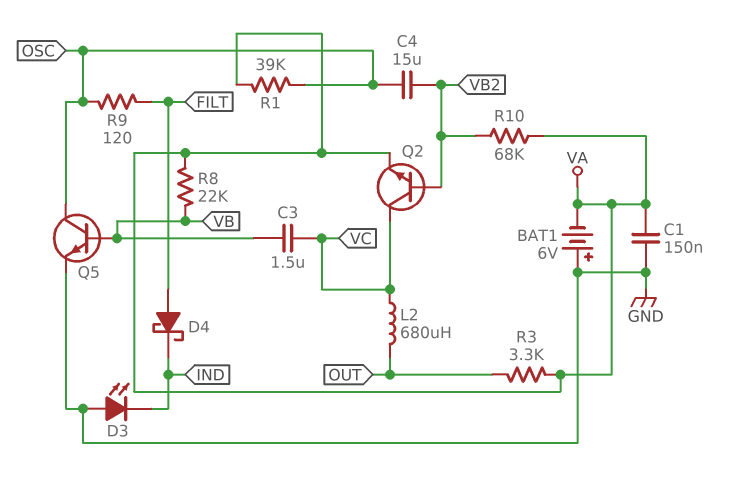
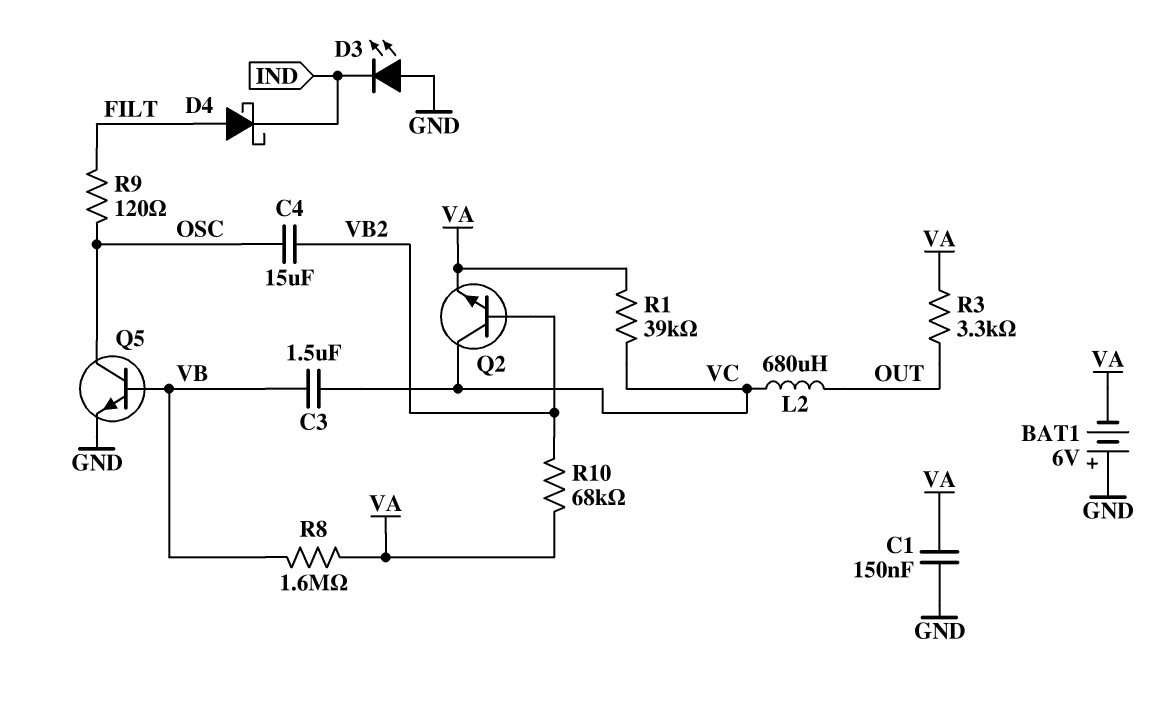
R1: 39k (OSC, VA) -> 39k (VA, VC)
R8: 22k (VA, VB) -> 1.6M (VA, VB)

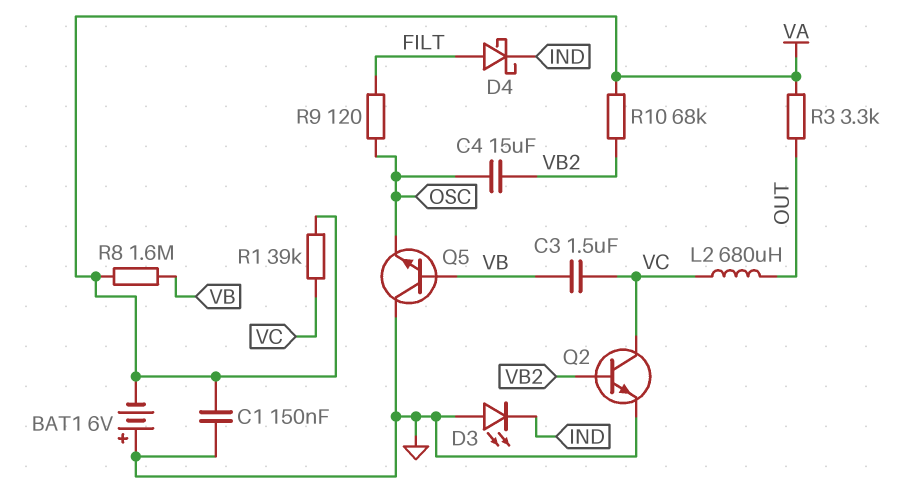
Q2: NPN (B VB2, C VC, E VA) -> NPN (B VB2, C VC, E GND)
Q5: NPN (B VB, C OSC, E GND) -> NPN (B VB, C GND, E OSC)

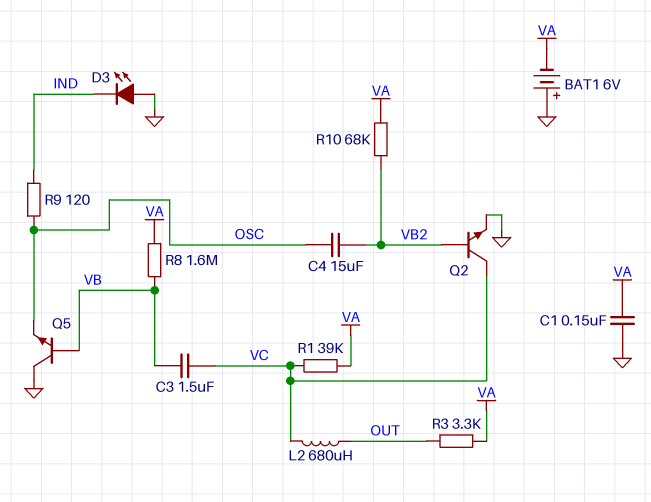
D4: schottky (A FILT, K IND) -> none
R9: 120 (FILT, OSC) -> 120 (IND, OSC)

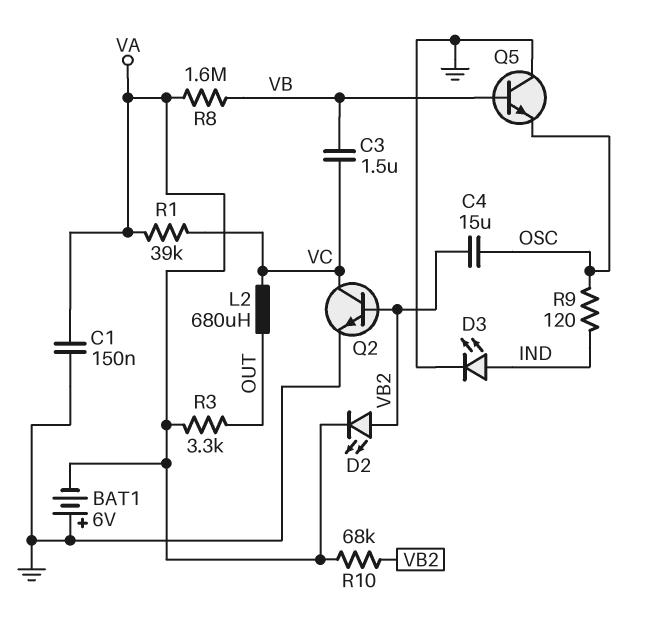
D2: none -> LED (A VB2, K VA)
D3: LED (A GND, K IND) -> LED (A IND, K GND)

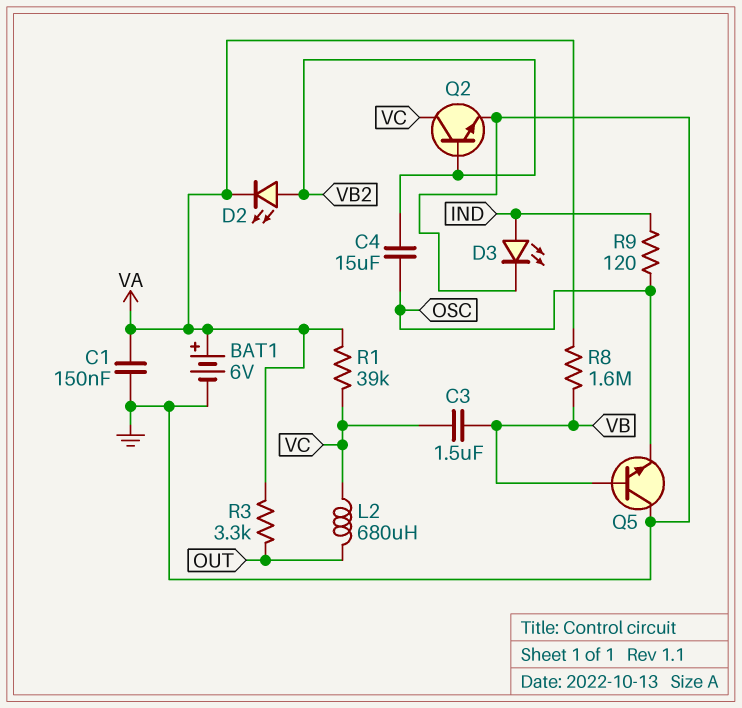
BAT1: 6V (plus GND, minus VA) -> 6V (plus VA, minus GND)
R10: 68k (VA, VB2) -> none

